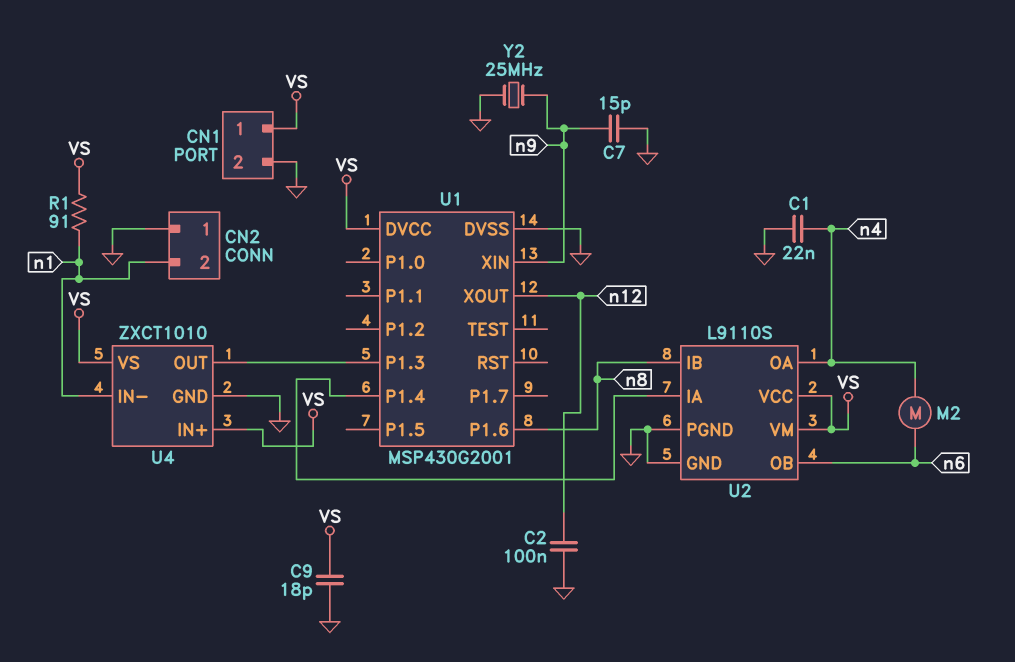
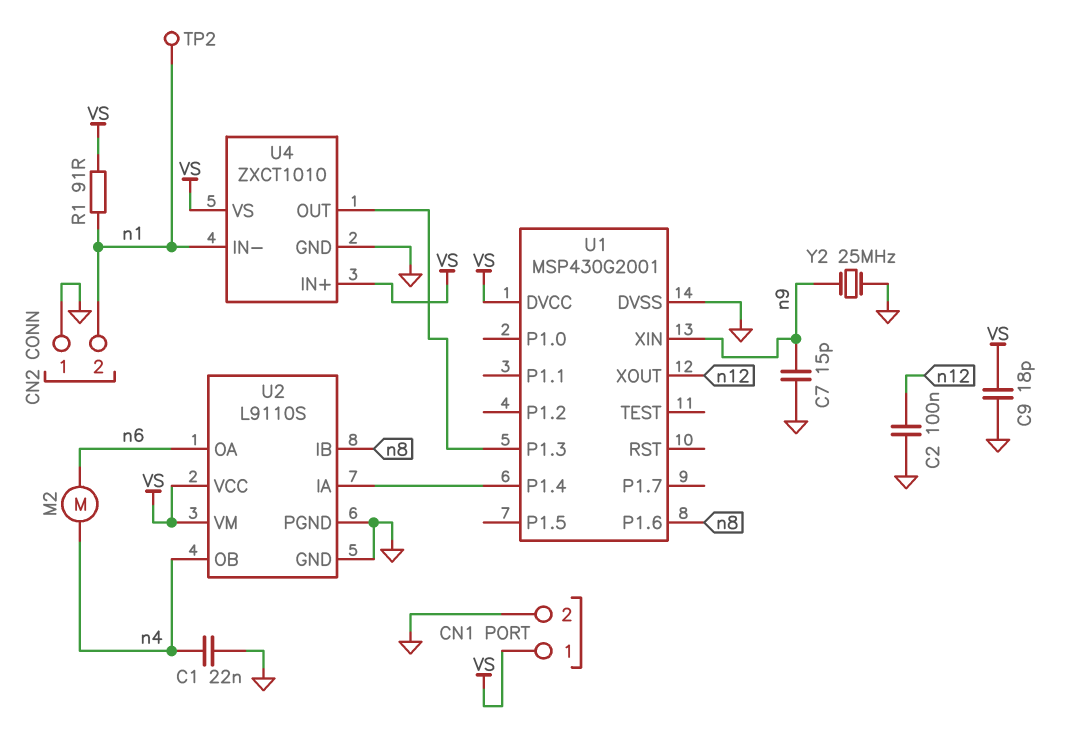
TP2: none -> test point (n1)
U2 pin OA: n4 -> n6
U2 pin OB: n6 -> n4

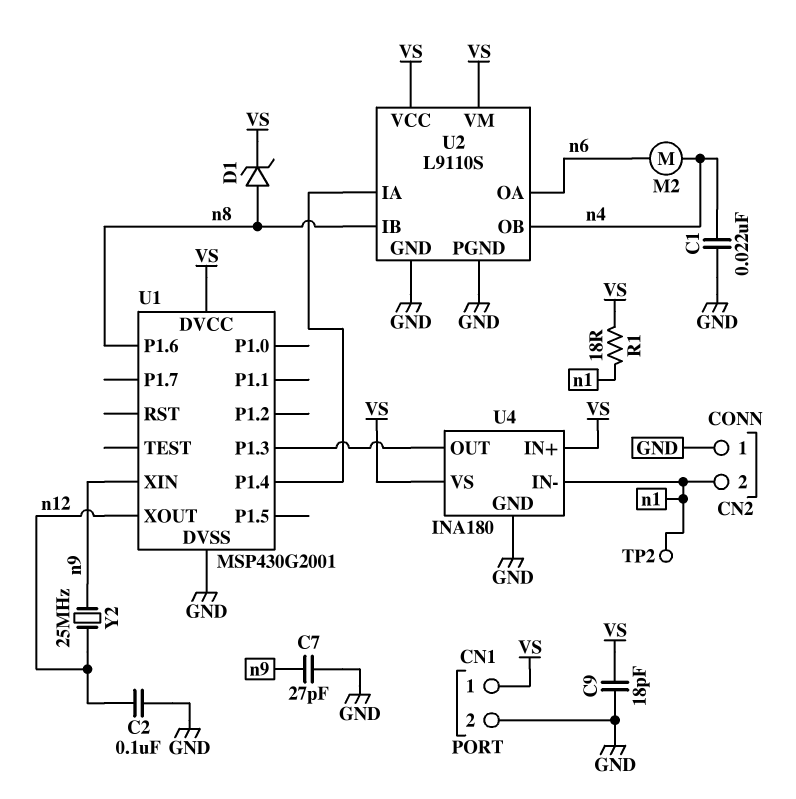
C7: 15pF (GND, n9) -> 27pF (GND, n9)
D1: none -> zener (A n8, K VS)
R1: 91 (VS, n1) -> 18 (VS, n1)
U4: ZXCT1010 -> INA180
Y2: 25MHz (GND, n9) -> 25MHz (n9, n12)

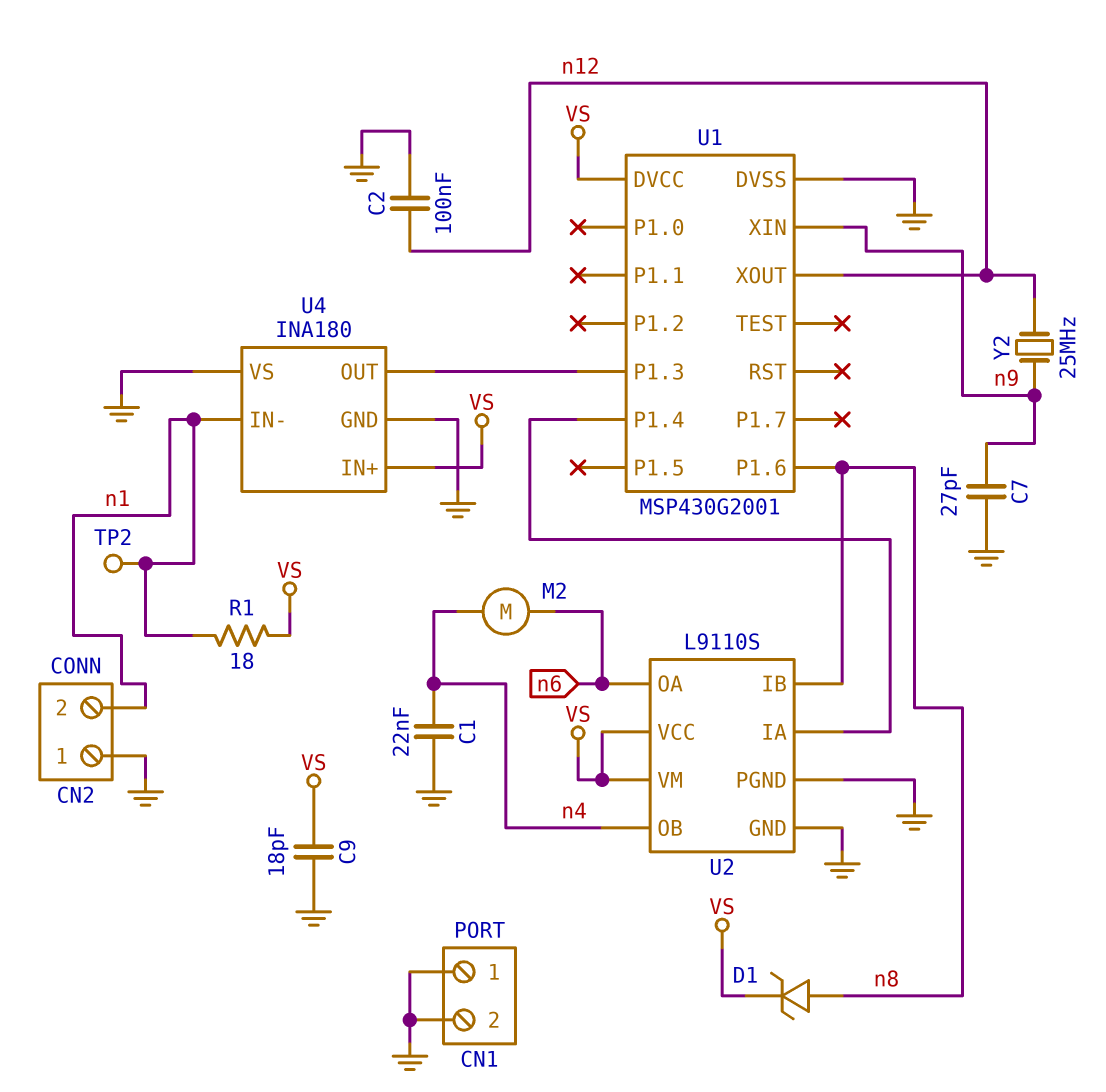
CN1 pin 1: VS -> GND
U4 pin VS: VS -> GND

